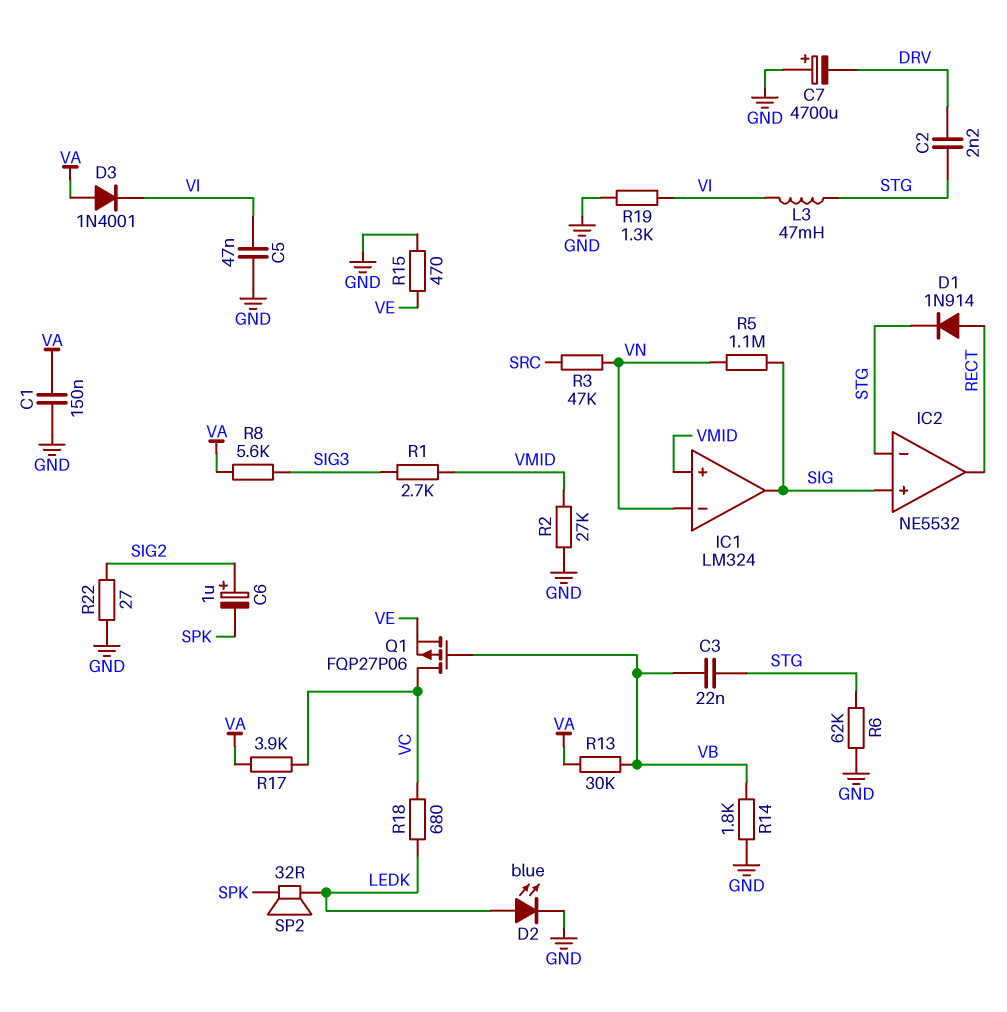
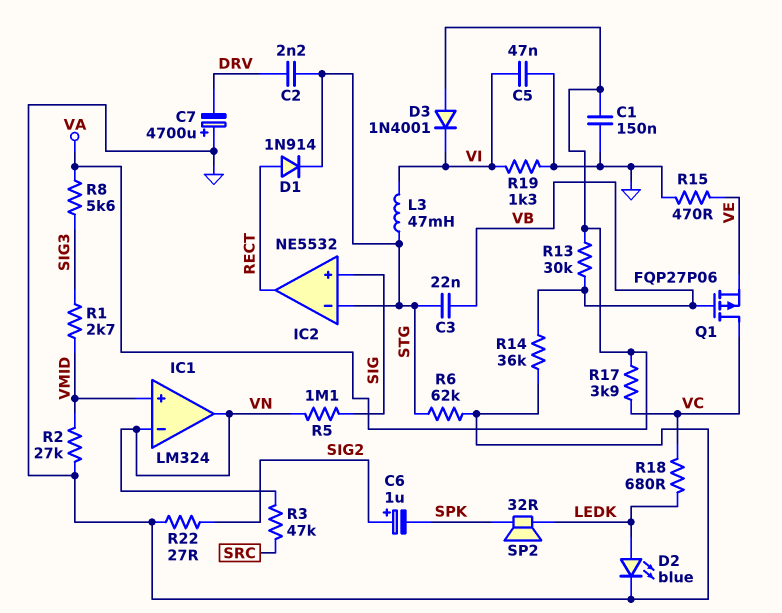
IC1 pin out: SIG -> VN
R14: 1.8k (GND, VB) -> 36k (GND, VB)

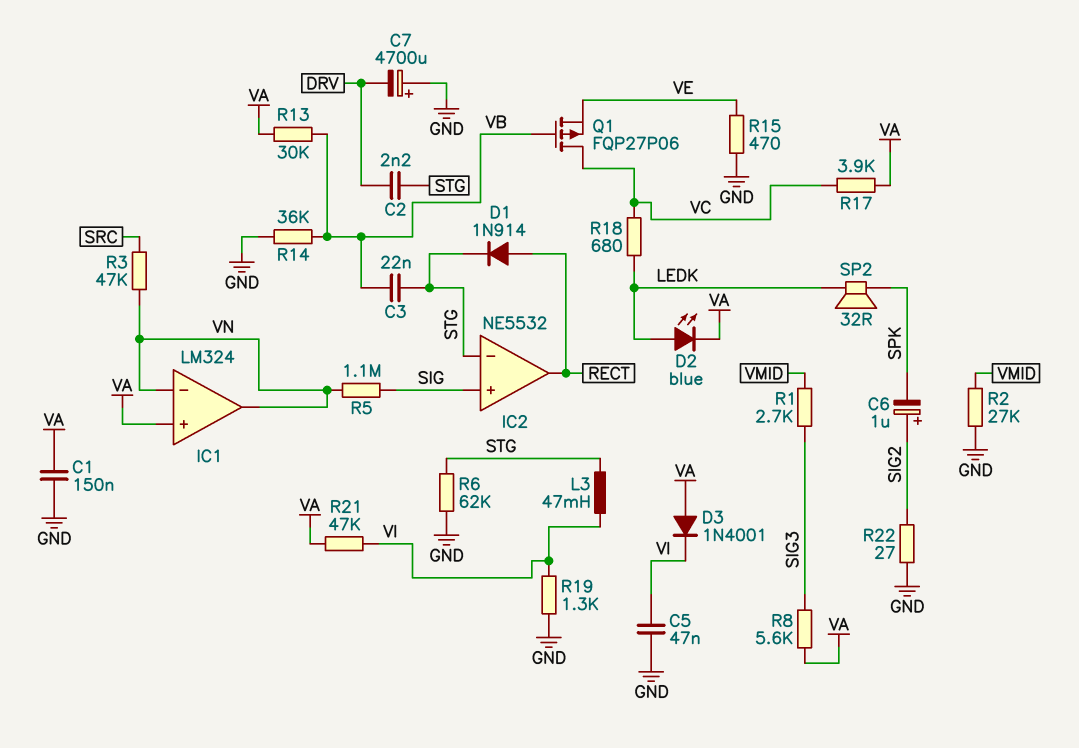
D2: LED blue (A LEDK, K GND) -> LED blue (A LEDK, K VA)
IC1 pin in+: VMID -> VA
R21: none -> 47k (VA, VI)

